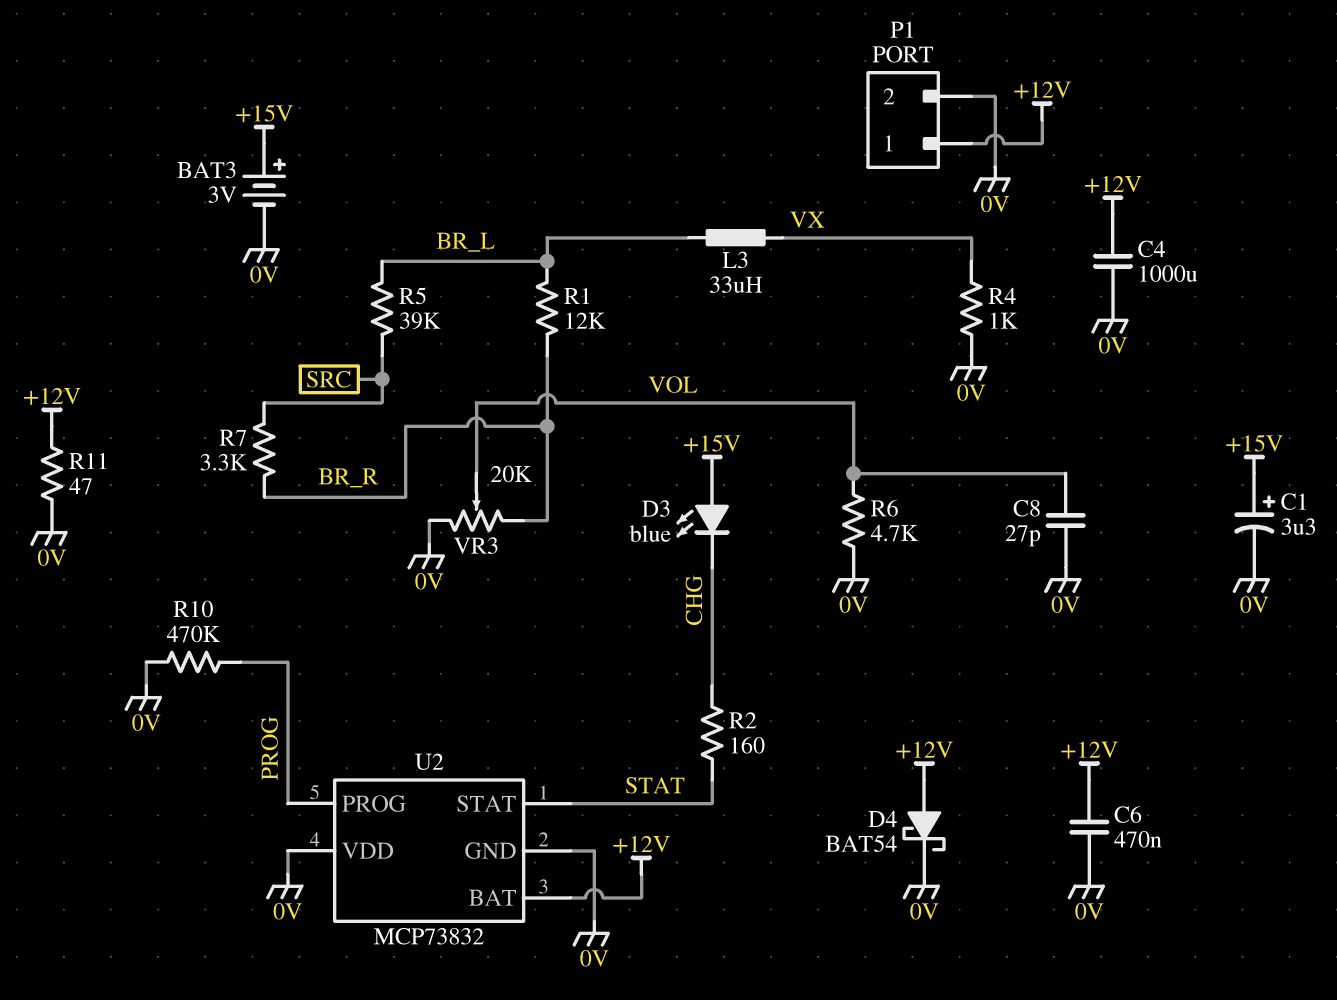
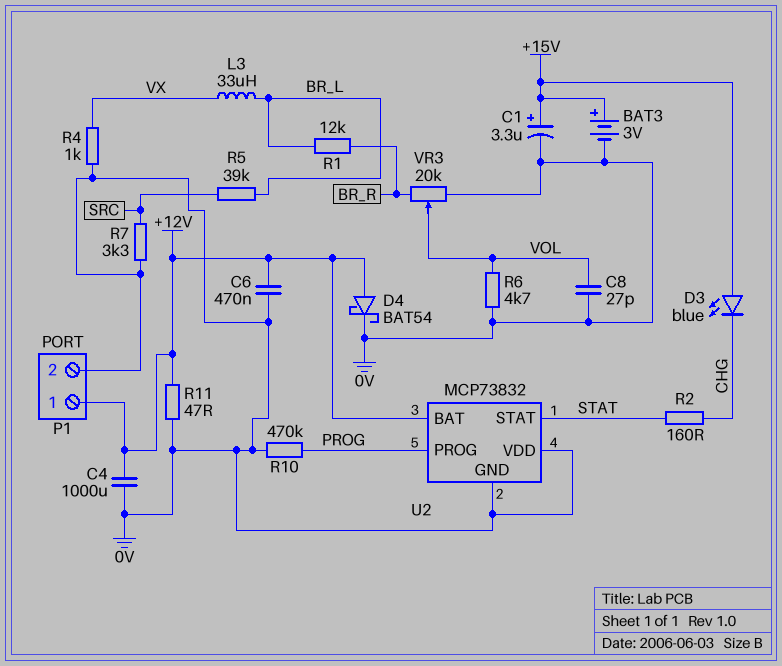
R7: 3.3k (BR_R, SRC) -> 3.3k (0V, SRC)

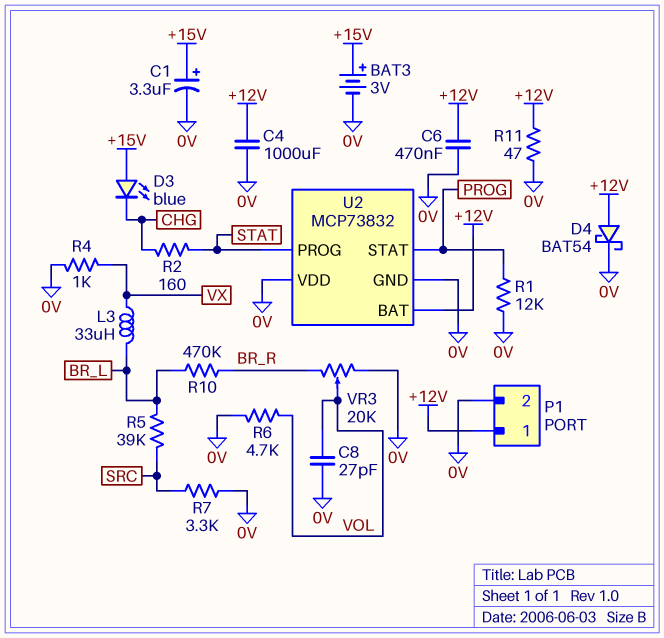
R1: 12k (BR_L, BR_R) -> 12k (0V, PROG)
R10: 470k (0V, PROG) -> 470k (BR_L, BR_R)
U2 pin PROG: PROG -> STAT
U2 pin STAT: STAT -> PROG

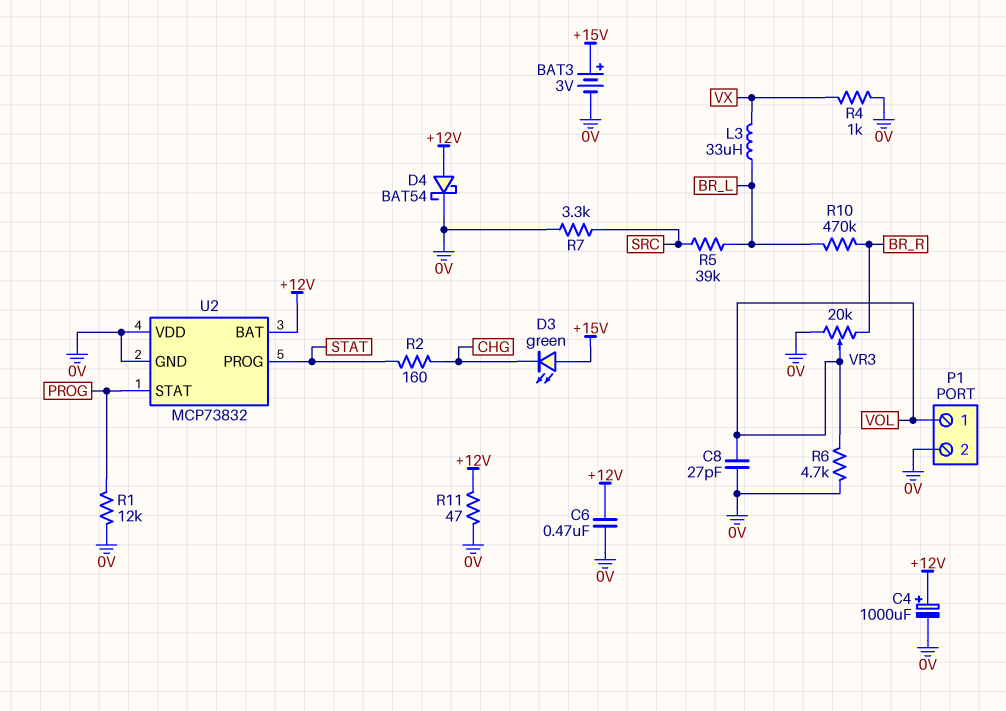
C1: 3.3uF (plus +15V, minus 0V) -> none
C4: 1000uF (+12V, 0V) -> 1000uF (plus +12V, minus 0V)
D3: LED blue (A +15V, K CHG) -> LED green (A +15V, K CHG)
P1 pin 1: +12V -> VOL

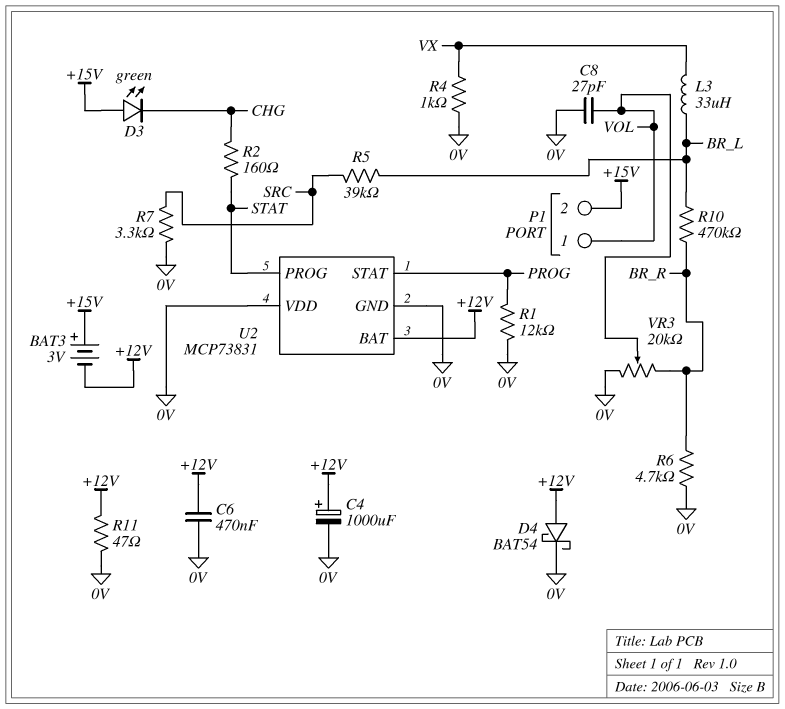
BAT3: 3V (plus +15V, minus 0V) -> 3V (plus +15V, minus +12V)
P1 pin 2: 0V -> +15V
R6: 4.7k (0V, VOL) -> 4.7k (0V, BR_R)
U2: MCP73832 -> MCP73831

